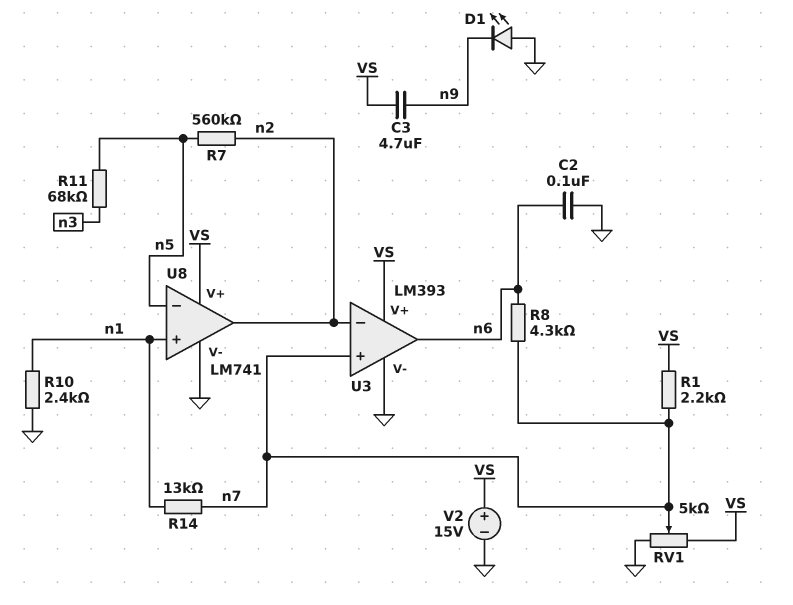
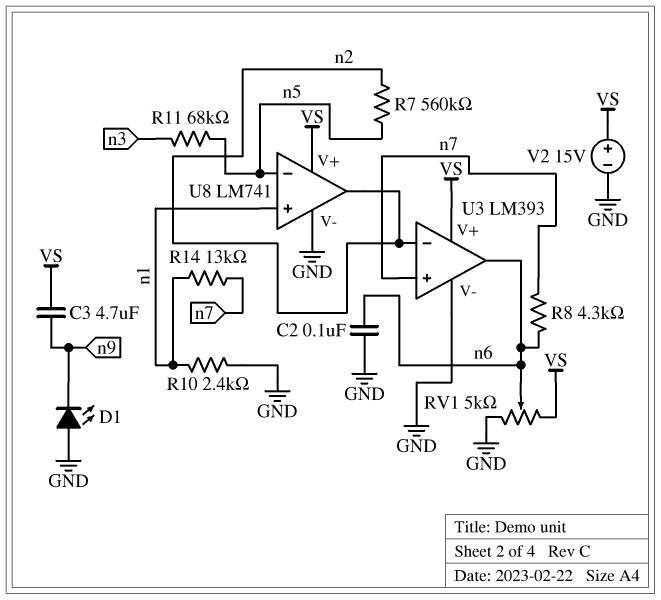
R1: 2.2k (VS, n7) -> none
RV1: 5k (GND, VS, wiper n7) -> 5k (GND, VS, wiper n6)

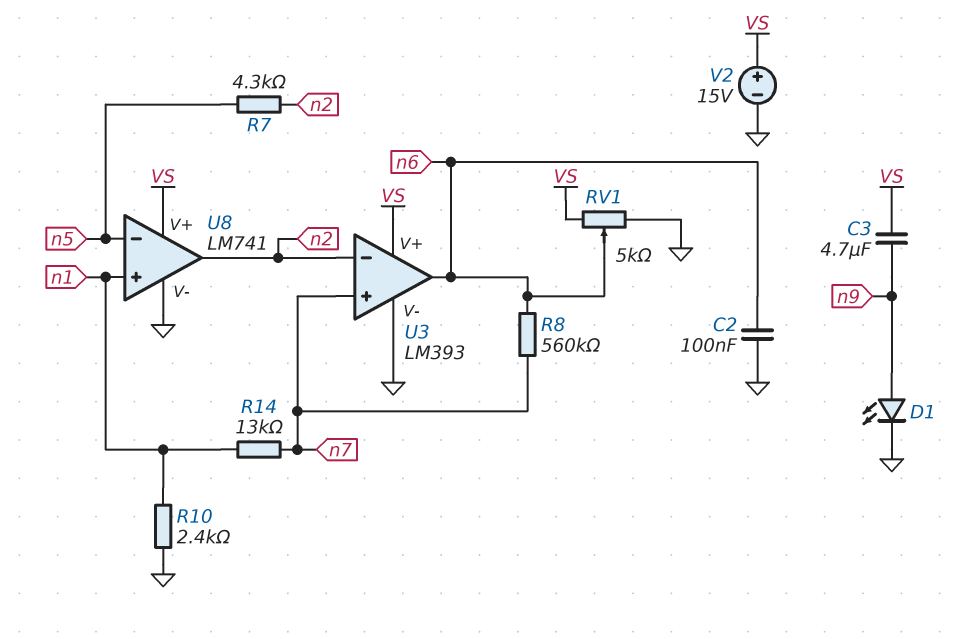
D1: LED (A GND, K n9) -> LED (A n9, K GND)
R7: 560k (n2, n5) -> 4.3k (n2, n5)
R8: 4.3k (n6, n7) -> 560k (n6, n7)
R11: 68k (n3, n5) -> none

